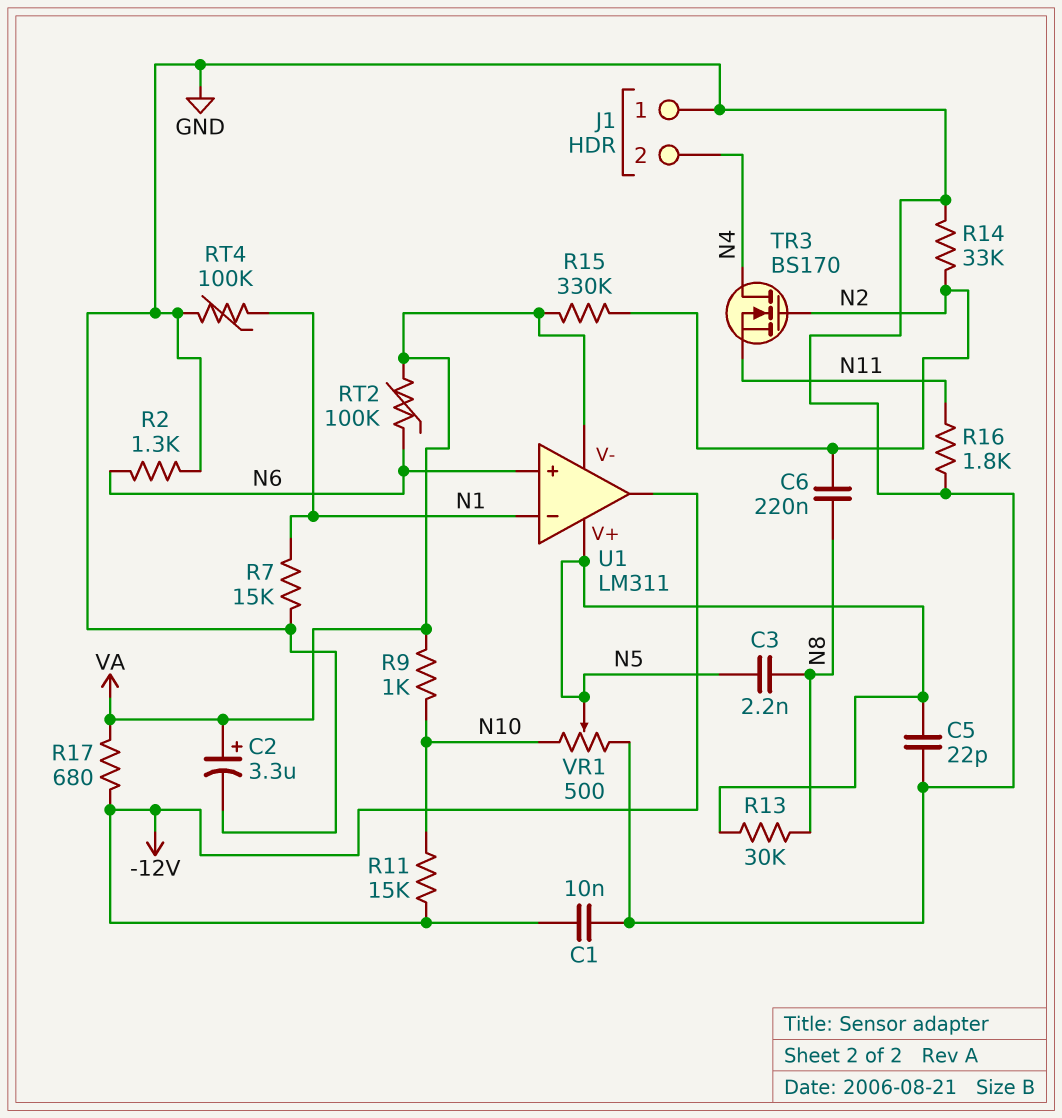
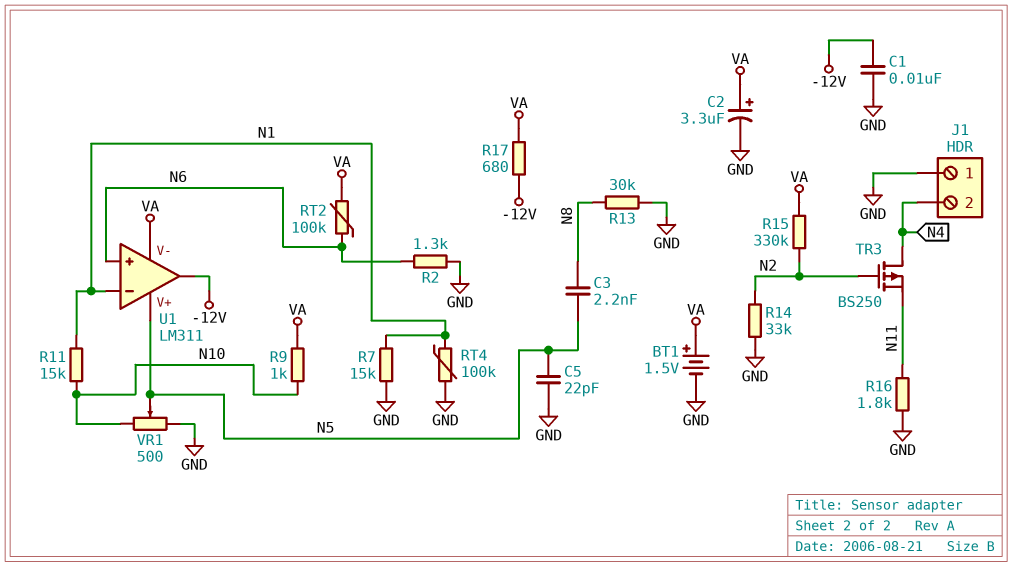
BT1: none -> 1.5V (plus VA, minus GND)
C6: 220nF (N2, N8) -> none
R11: 15k (-12V, N10) -> 15k (N1, N10)
R13: 30k (N5, N8) -> 30k (GND, N8)
TR3: NMOS BS170 (G N2, D N4, S N11) -> PMOS BS250 (G N2, D N4, S N11)

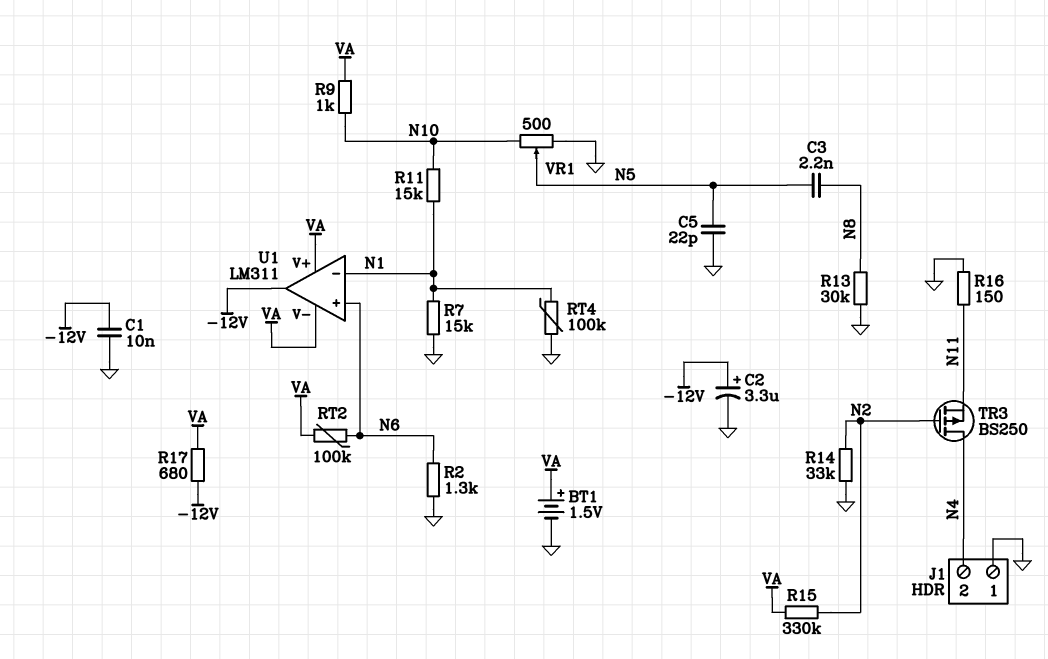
C2: 3.3uF (plus VA, minus GND) -> 3.3uF (plus -12V, minus GND)
R16: 1.8k (GND, N11) -> 150 (GND, N11)
U1 pin V+: N5 -> VA

